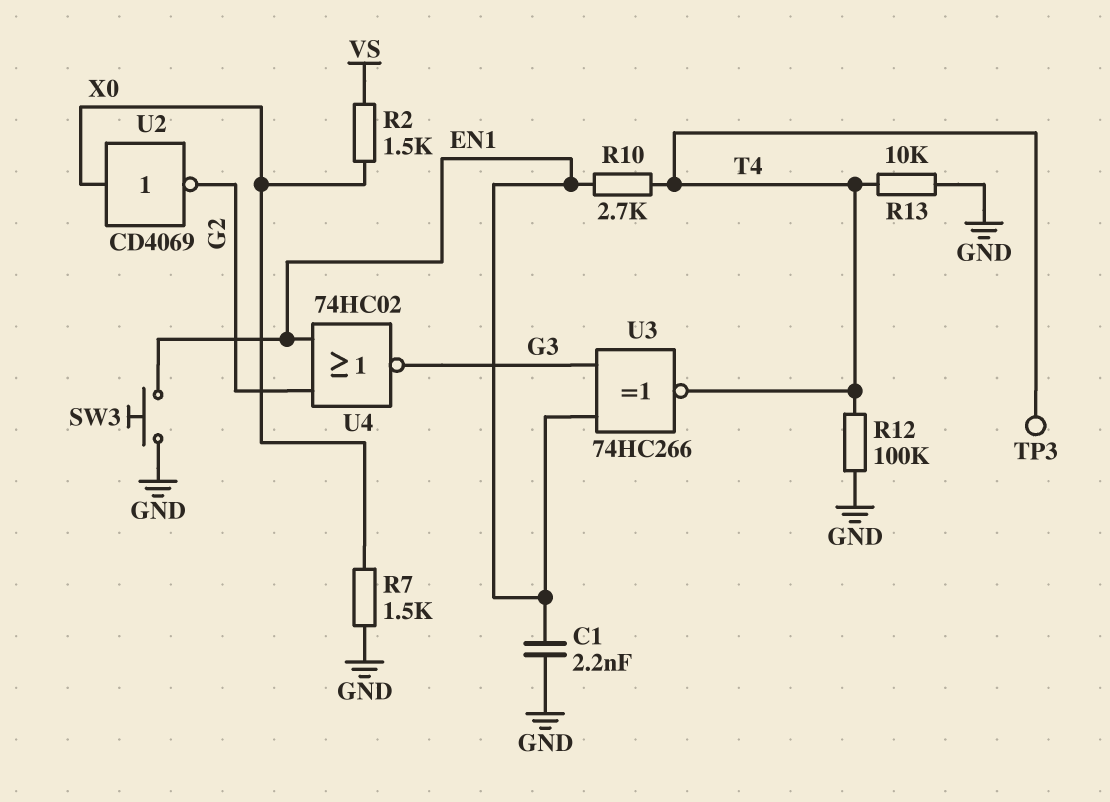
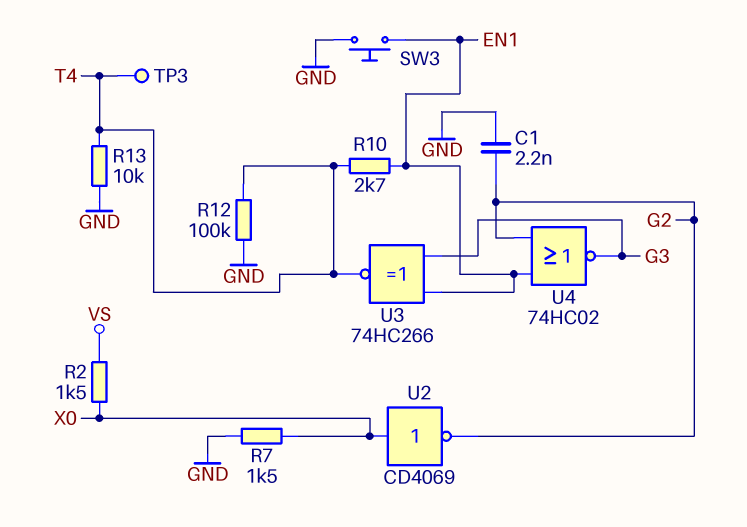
C1: 2.2nF (EN1, GND) -> 2.2nF (G2, GND)

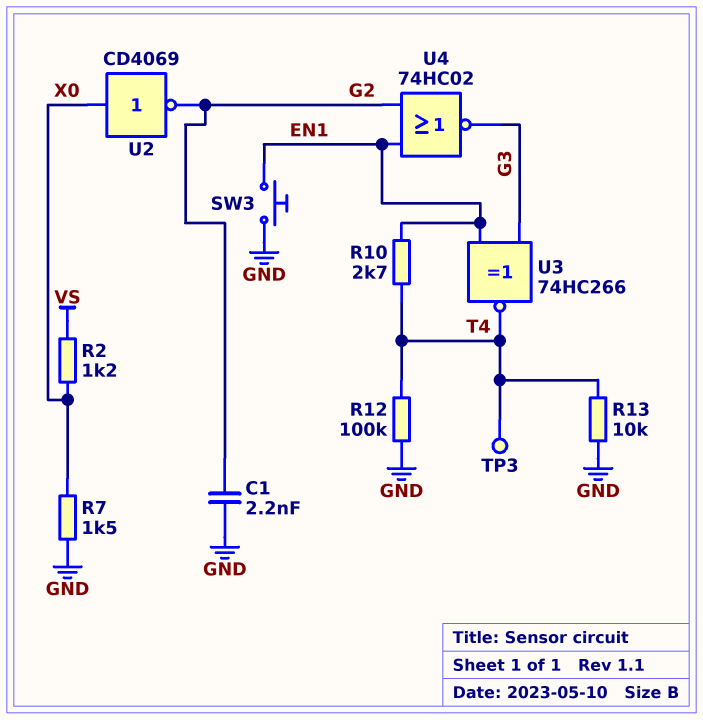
R2: 1.5k (VS, X0) -> 1.2k (VS, X0)

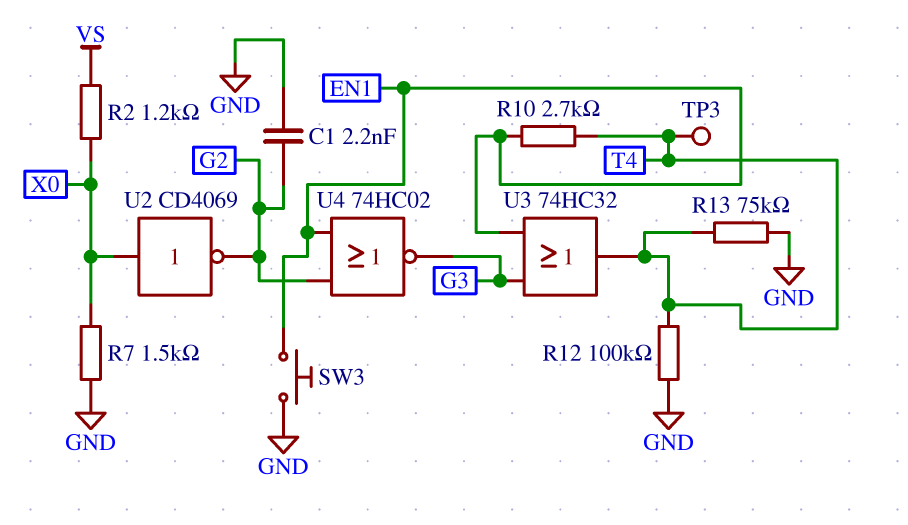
R13: 10k (GND, T4) -> 75k (GND, T4)
U3: XNOR 74HC266 (in EN1, in G3, out T4) -> OR 74HC32 (in EN1, in G3, out T4)

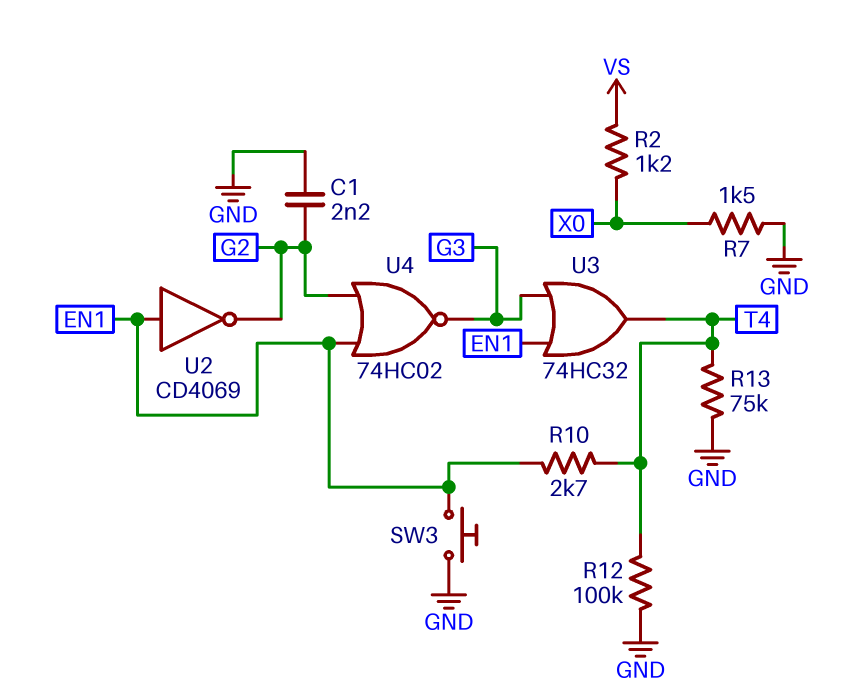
TP3: test point (T4) -> none
U2: NOT CD4069 (in X0, out G2) -> NOT CD4069 (in EN1, out G2)

